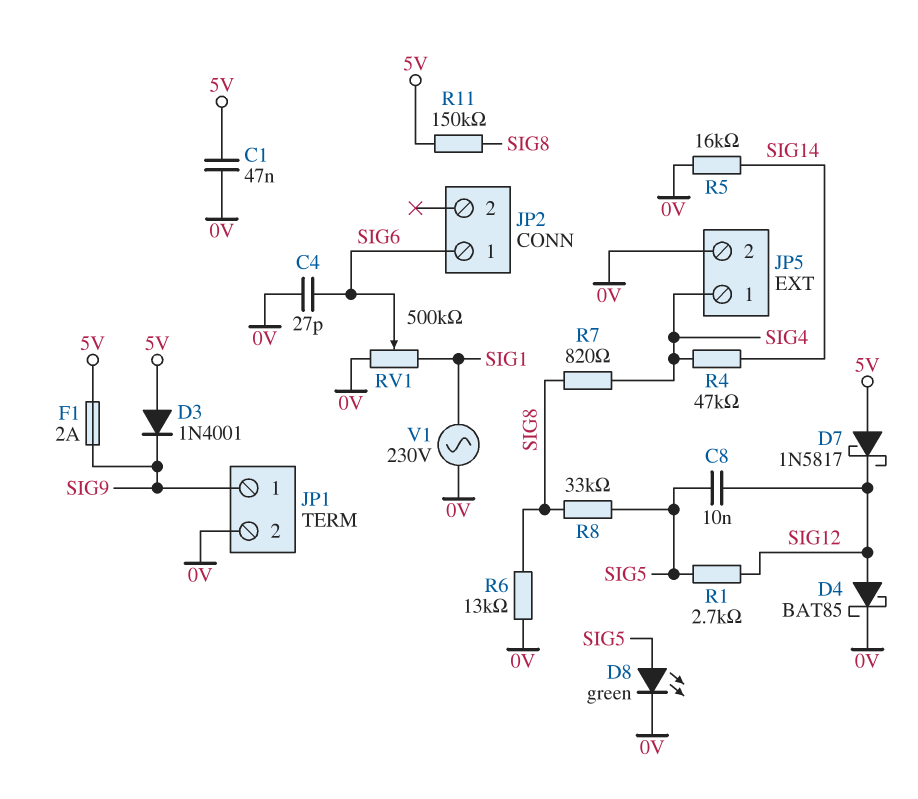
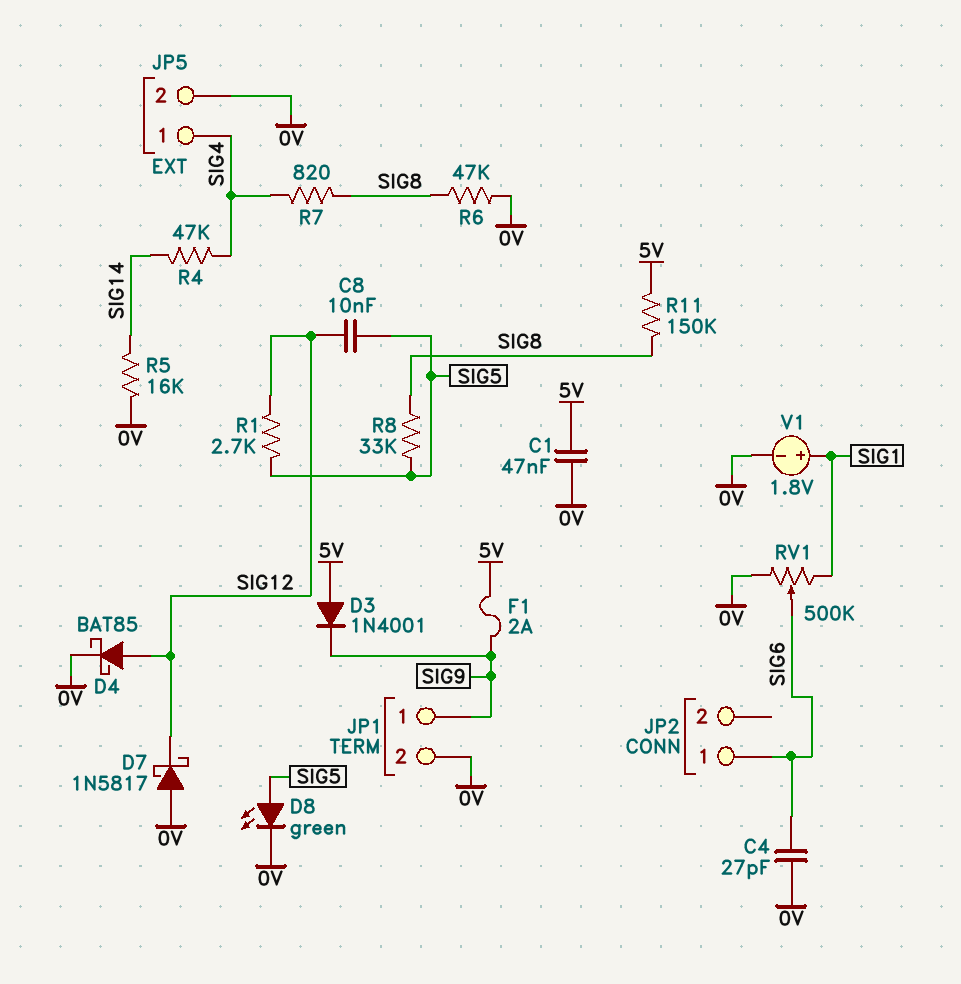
D7: schottky 1N5817 (A 5V, K SIG12) -> schottky 1N5817 (A 0V, K SIG12)
R6: 13k (0V, SIG8) -> 47k (0V, SIG8)
V1: AC 230V (0V, SIG1) -> 1.8V (plus SIG1, minus 0V)

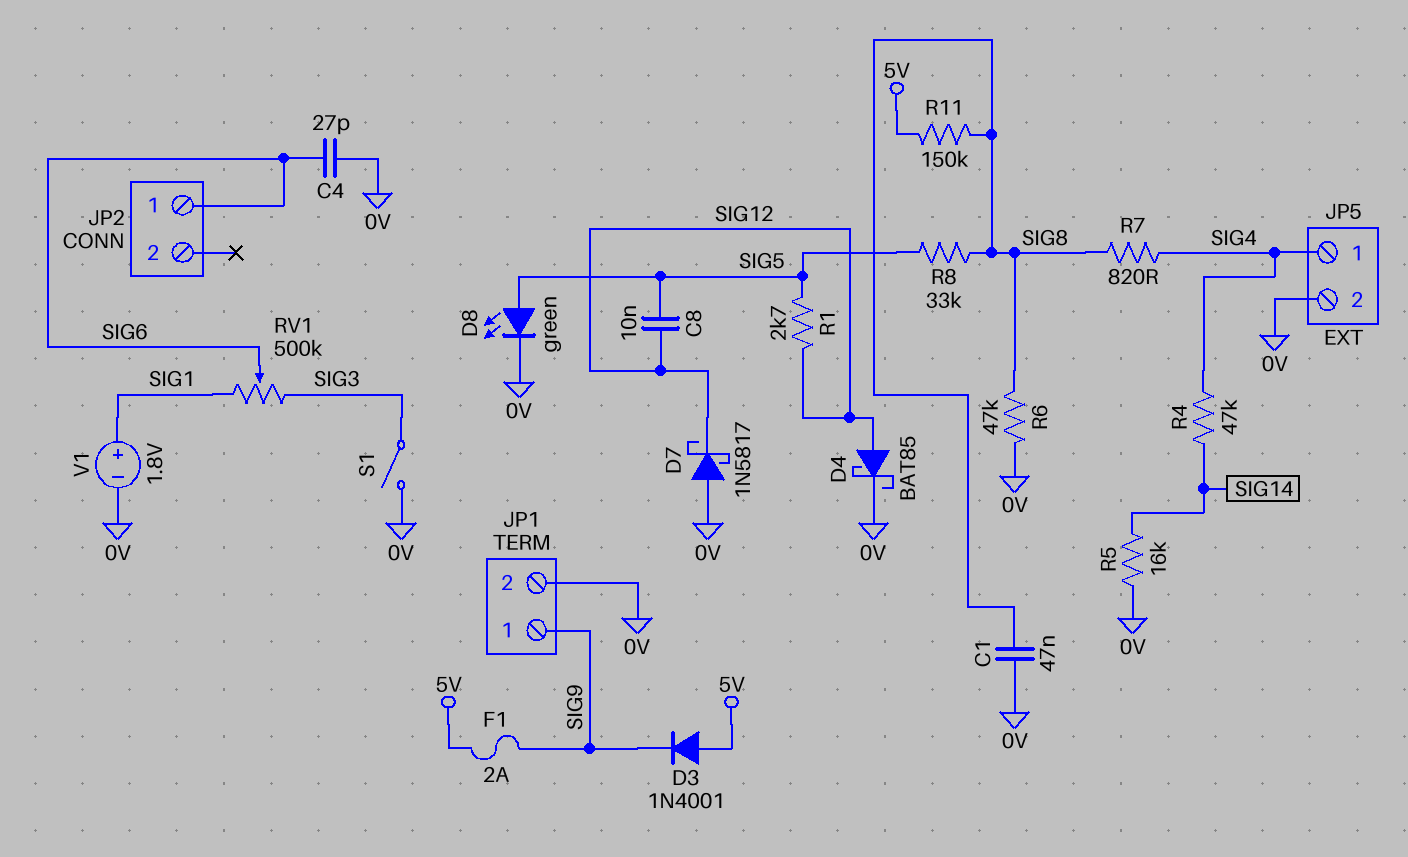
C1: 47nF (0V, 5V) -> 47nF (0V, SIG8)
RV1: 500k (0V, SIG1, wiper SIG6) -> 500k (SIG1, SIG3, wiper SIG6)
S1: none -> switch (0V, SIG3)

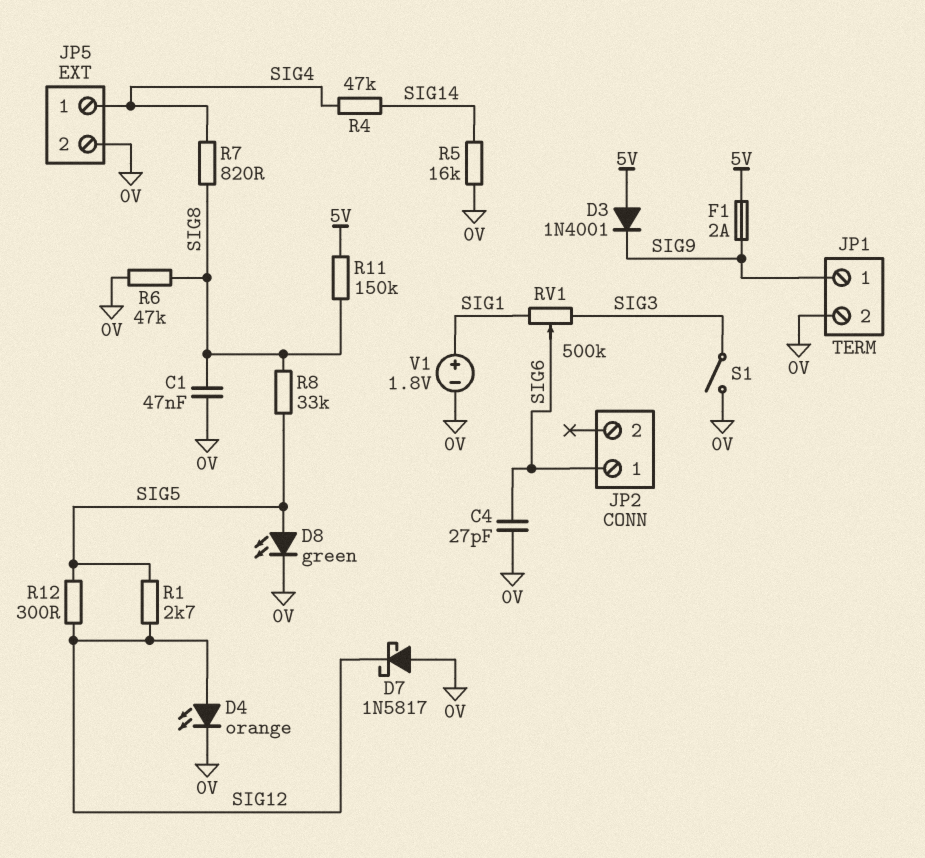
C8: 10nF (SIG5, SIG12) -> none
D4: schottky BAT85 (A SIG12, K 0V) -> LED orange (A SIG12, K 0V)
R12: none -> 300 (SIG5, SIG12)

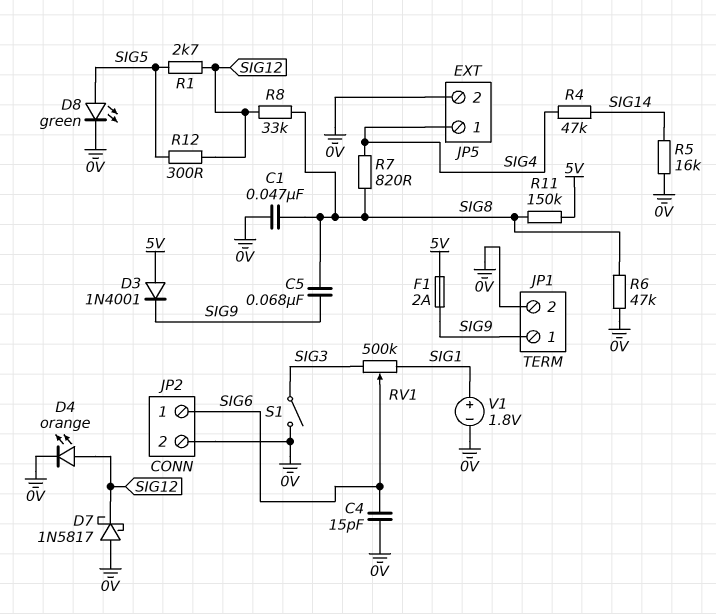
C4: 27pF (0V, SIG6) -> 15pF (0V, SIG6)
C5: none -> 68nF (SIG8, SIG9)
JP2 pin 2: none -> 0V
R8: 33k (SIG5, SIG8) -> 33k (SIG8, SIG12)

